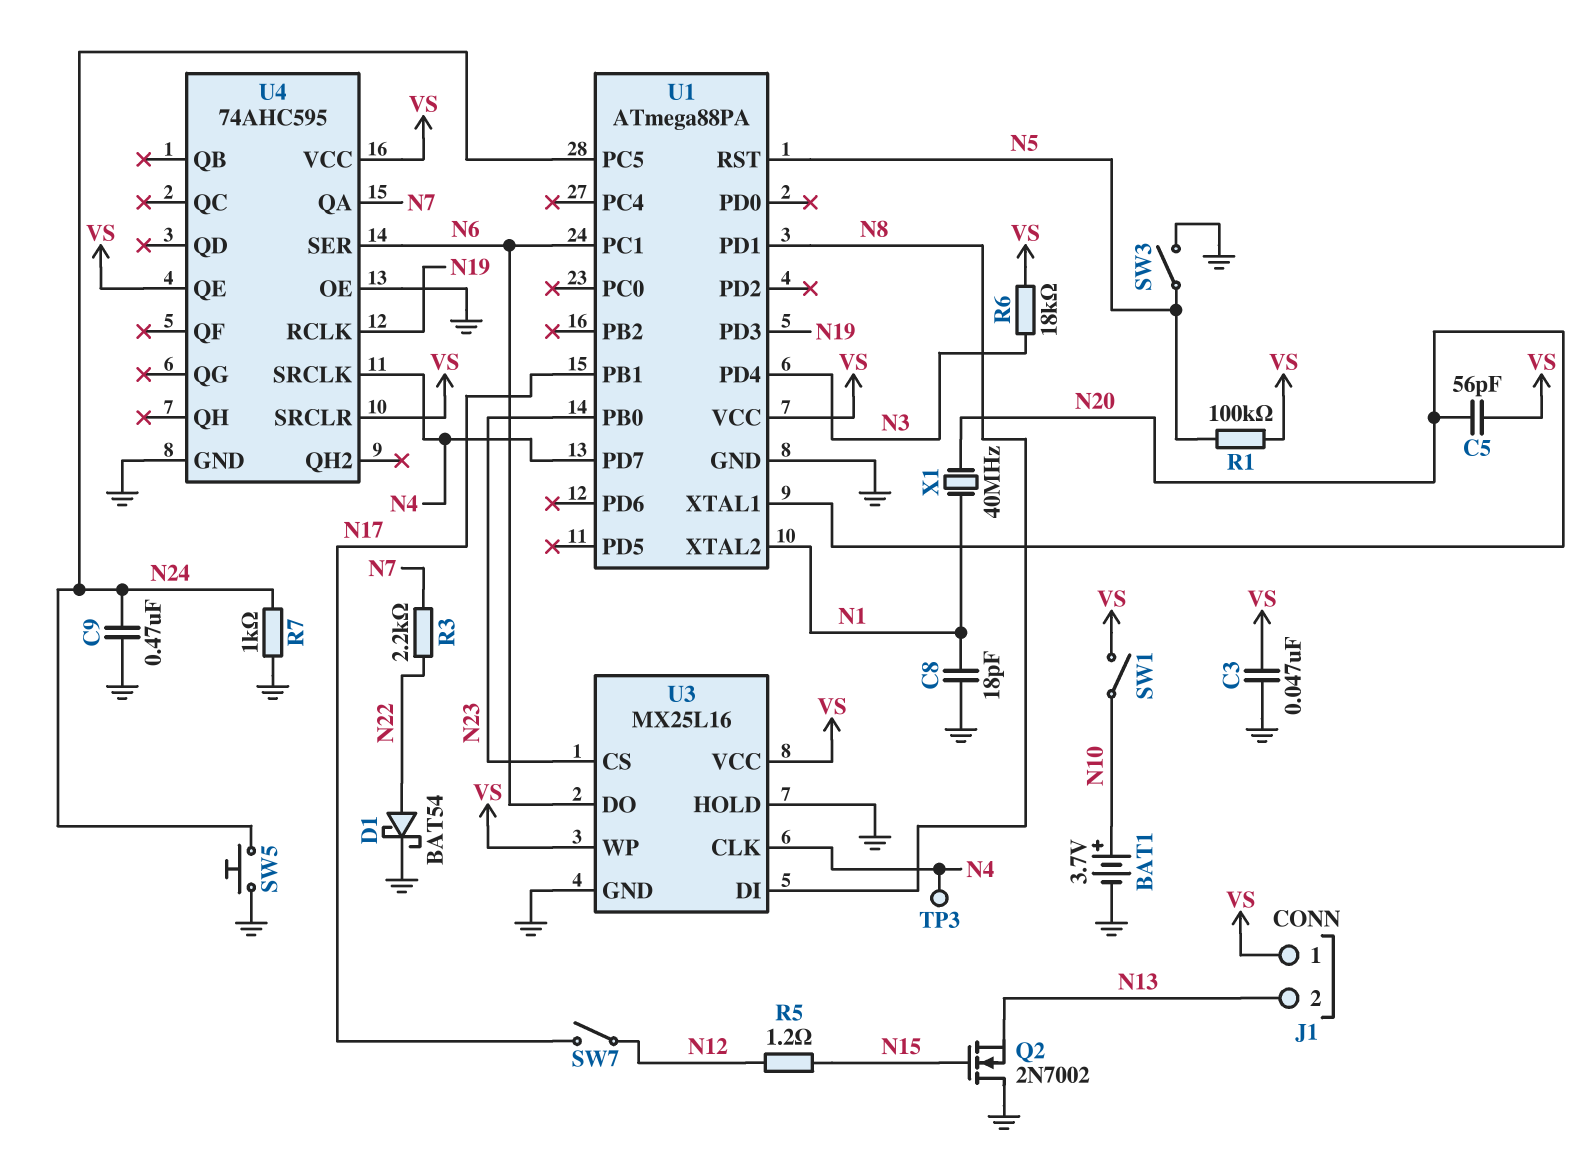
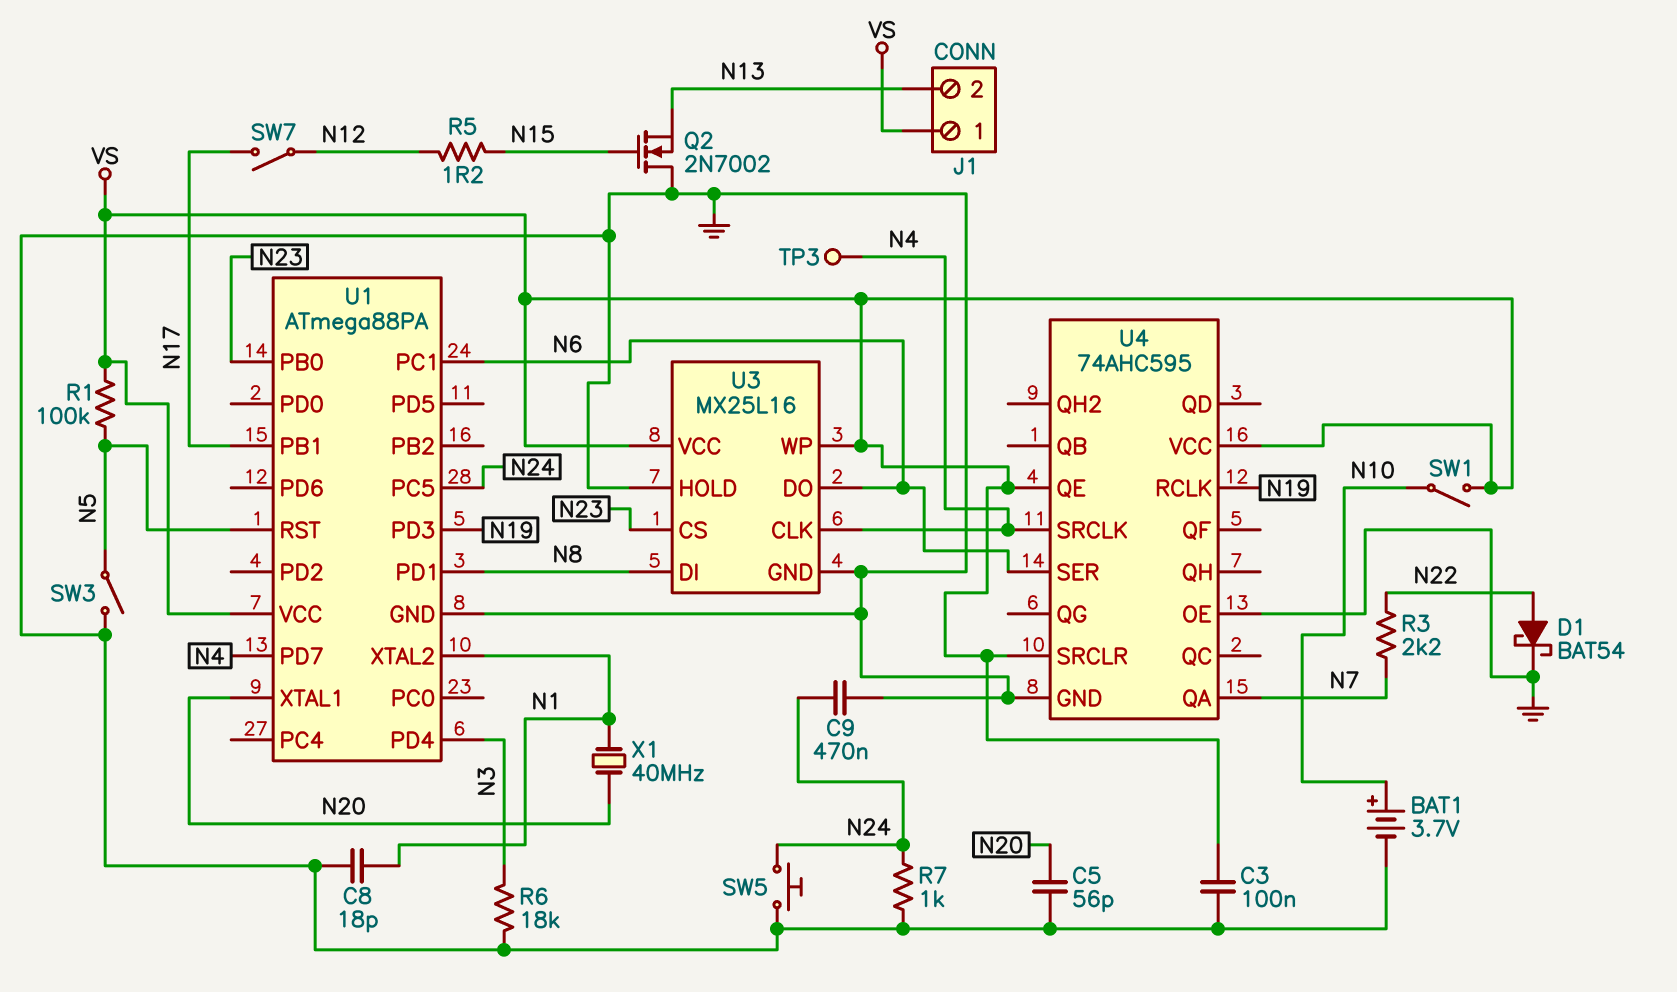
C3: 47nF (GND, VS) -> 100nF (GND, VS)
C5: 56pF (N20, VS) -> 56pF (GND, N20)
R6: 18k (N3, VS) -> 18k (GND, N3)

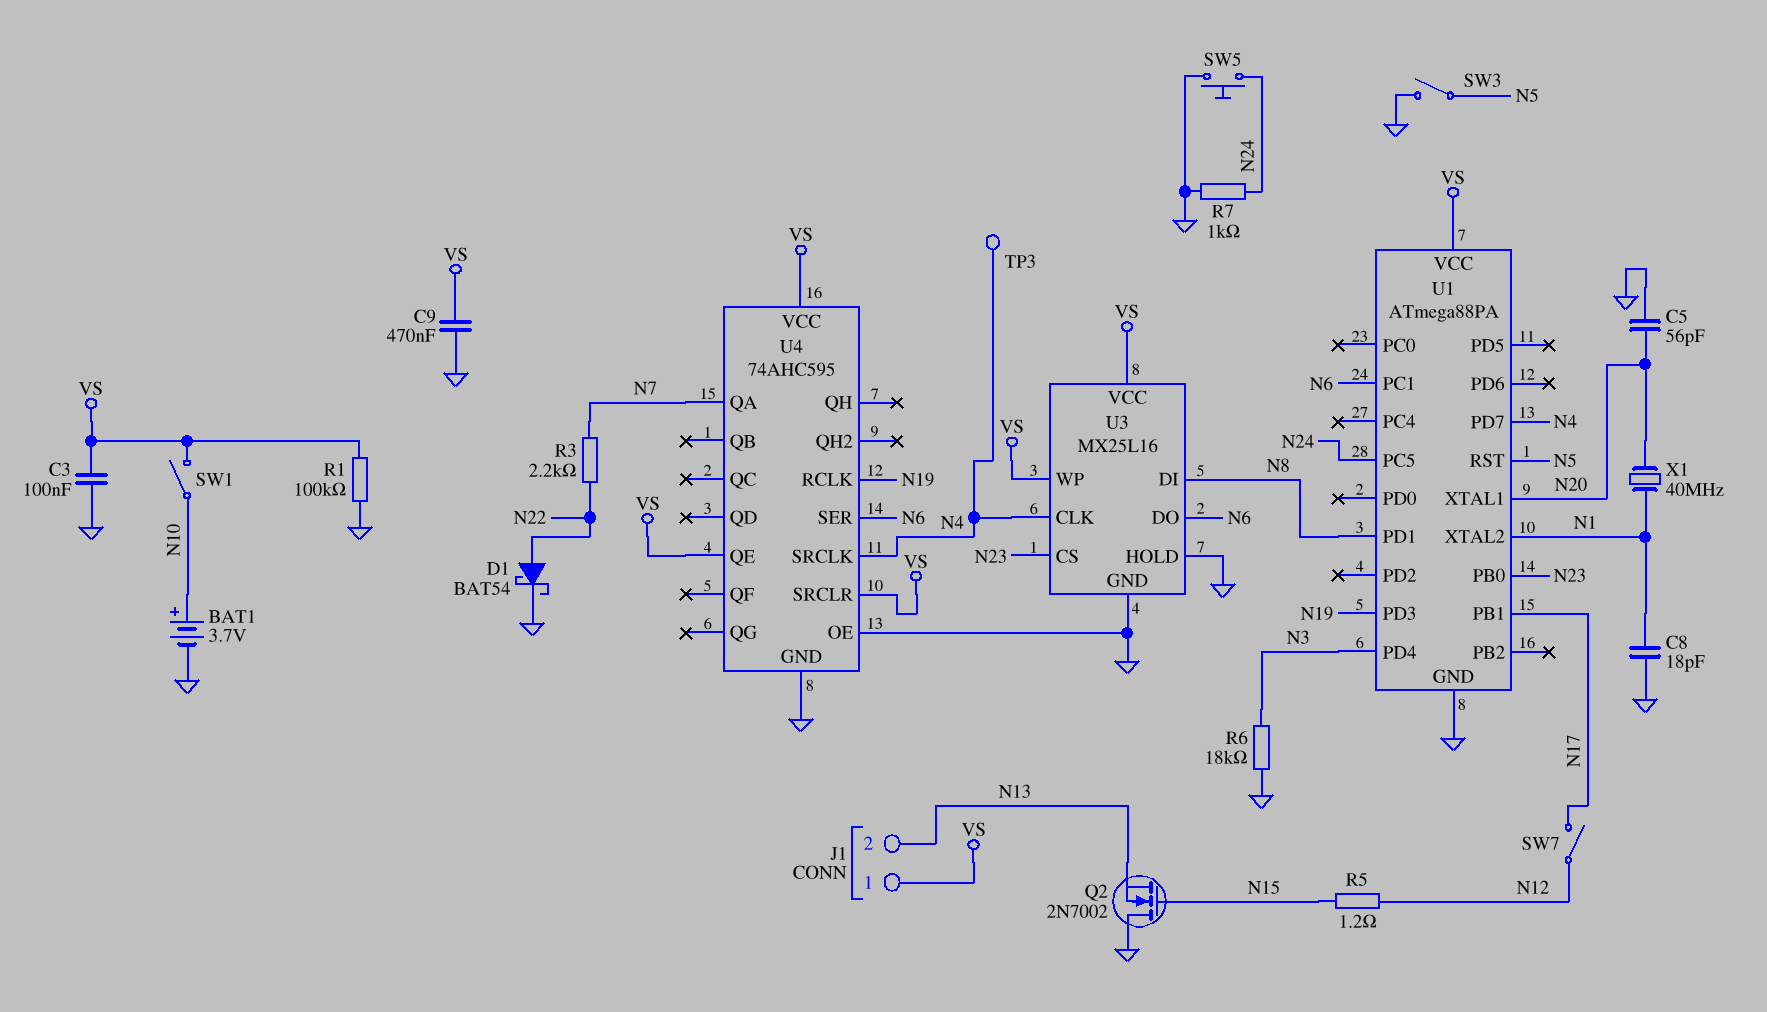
C9: 470nF (GND, N24) -> 470nF (GND, VS)
R1: 100k (N5, VS) -> 100k (GND, VS)

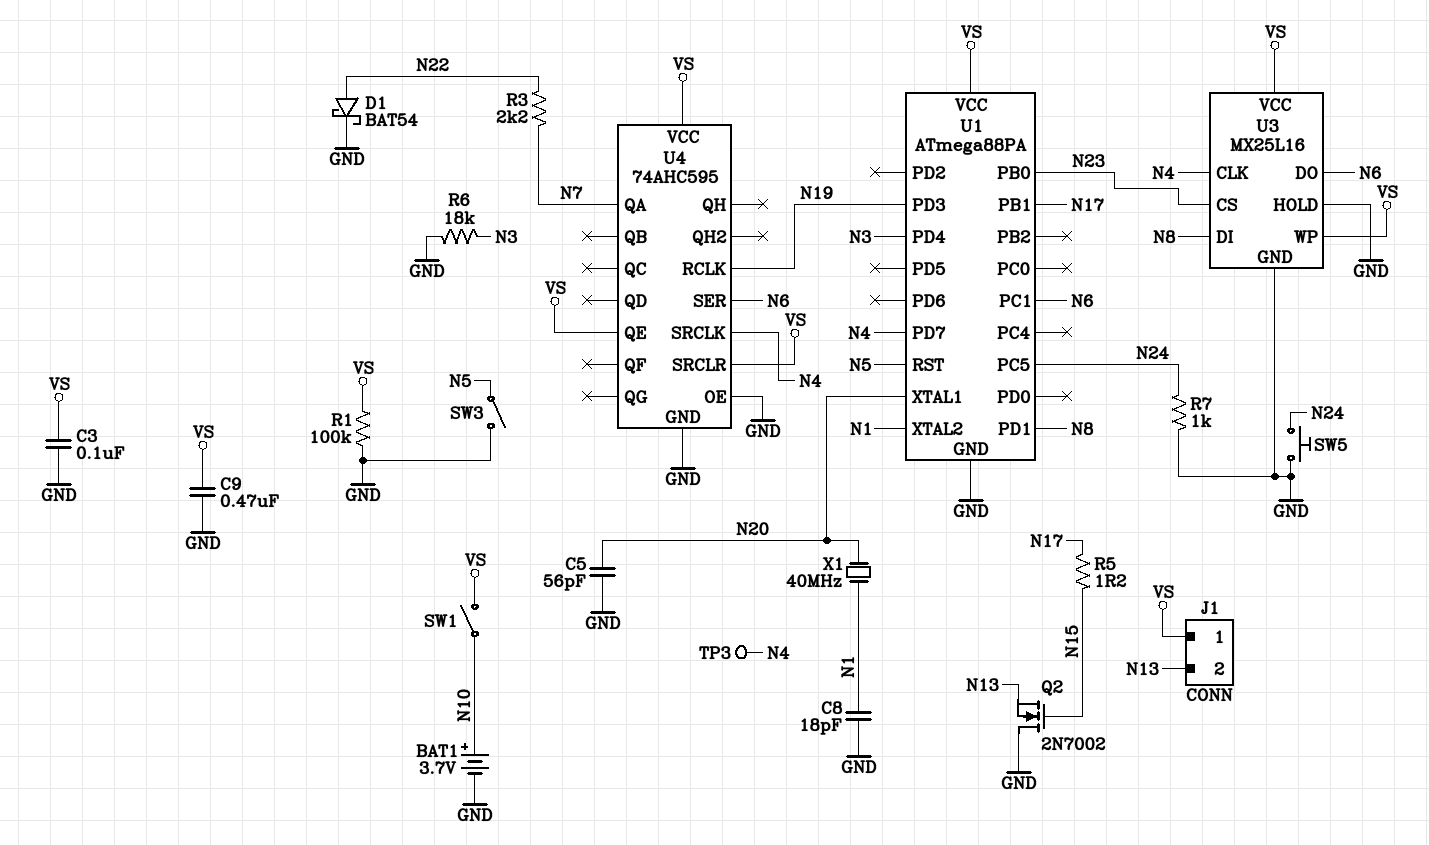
R5: 1.2 (N12, N15) -> 1.2 (N15, N17)
SW7: switch (N12, N17) -> none

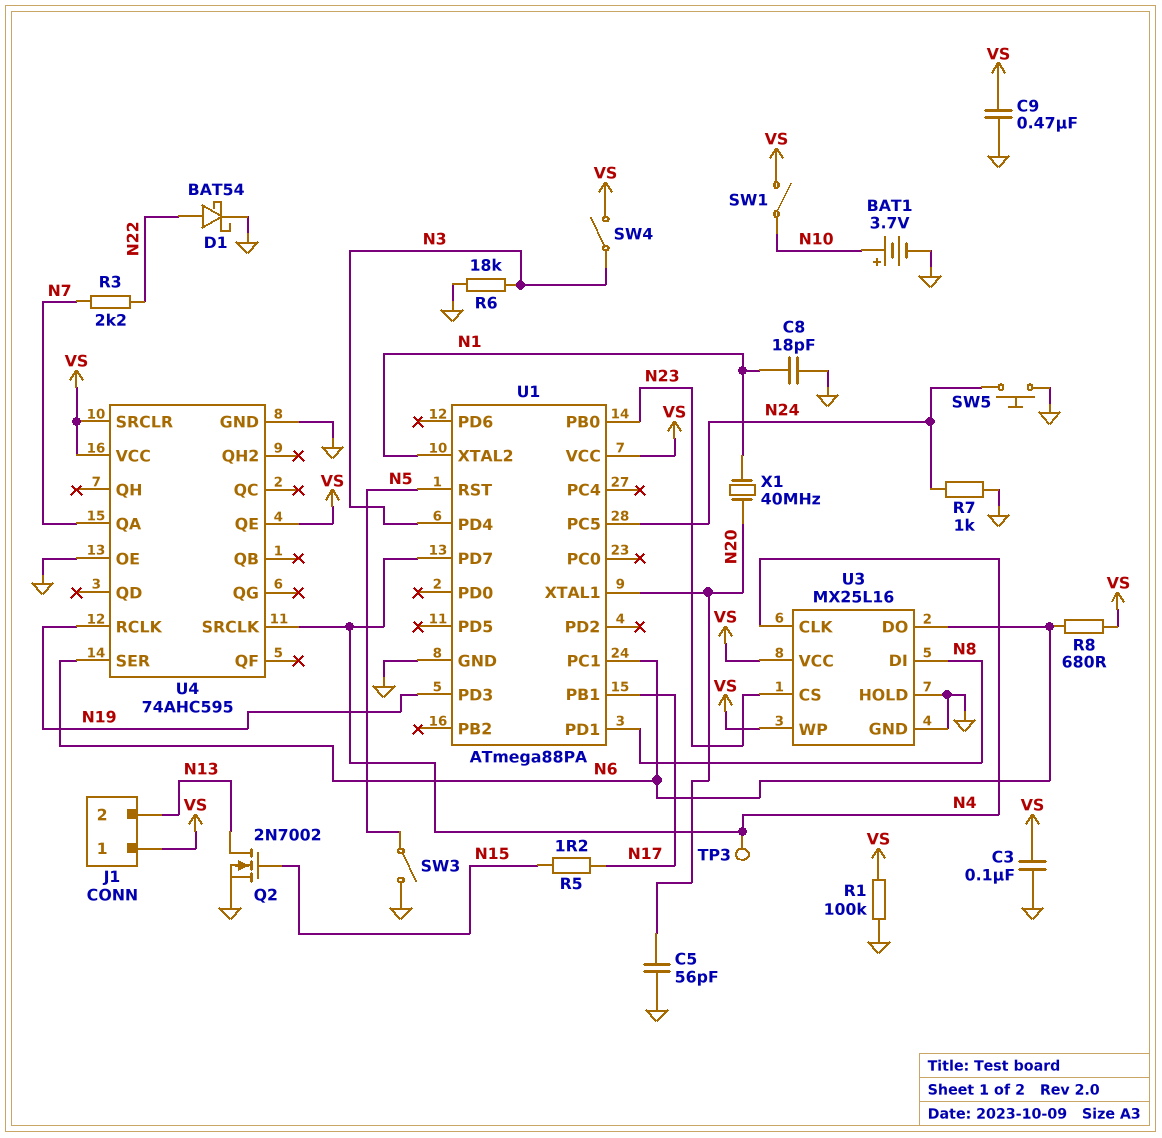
Q2: NMOS 2N7002 (G N15, D GND, S N13) -> NMOS 2N7002 (G N15, D N13, S GND)
R8: none -> 680 (N6, VS)
SW4: none -> switch (N3, VS)

